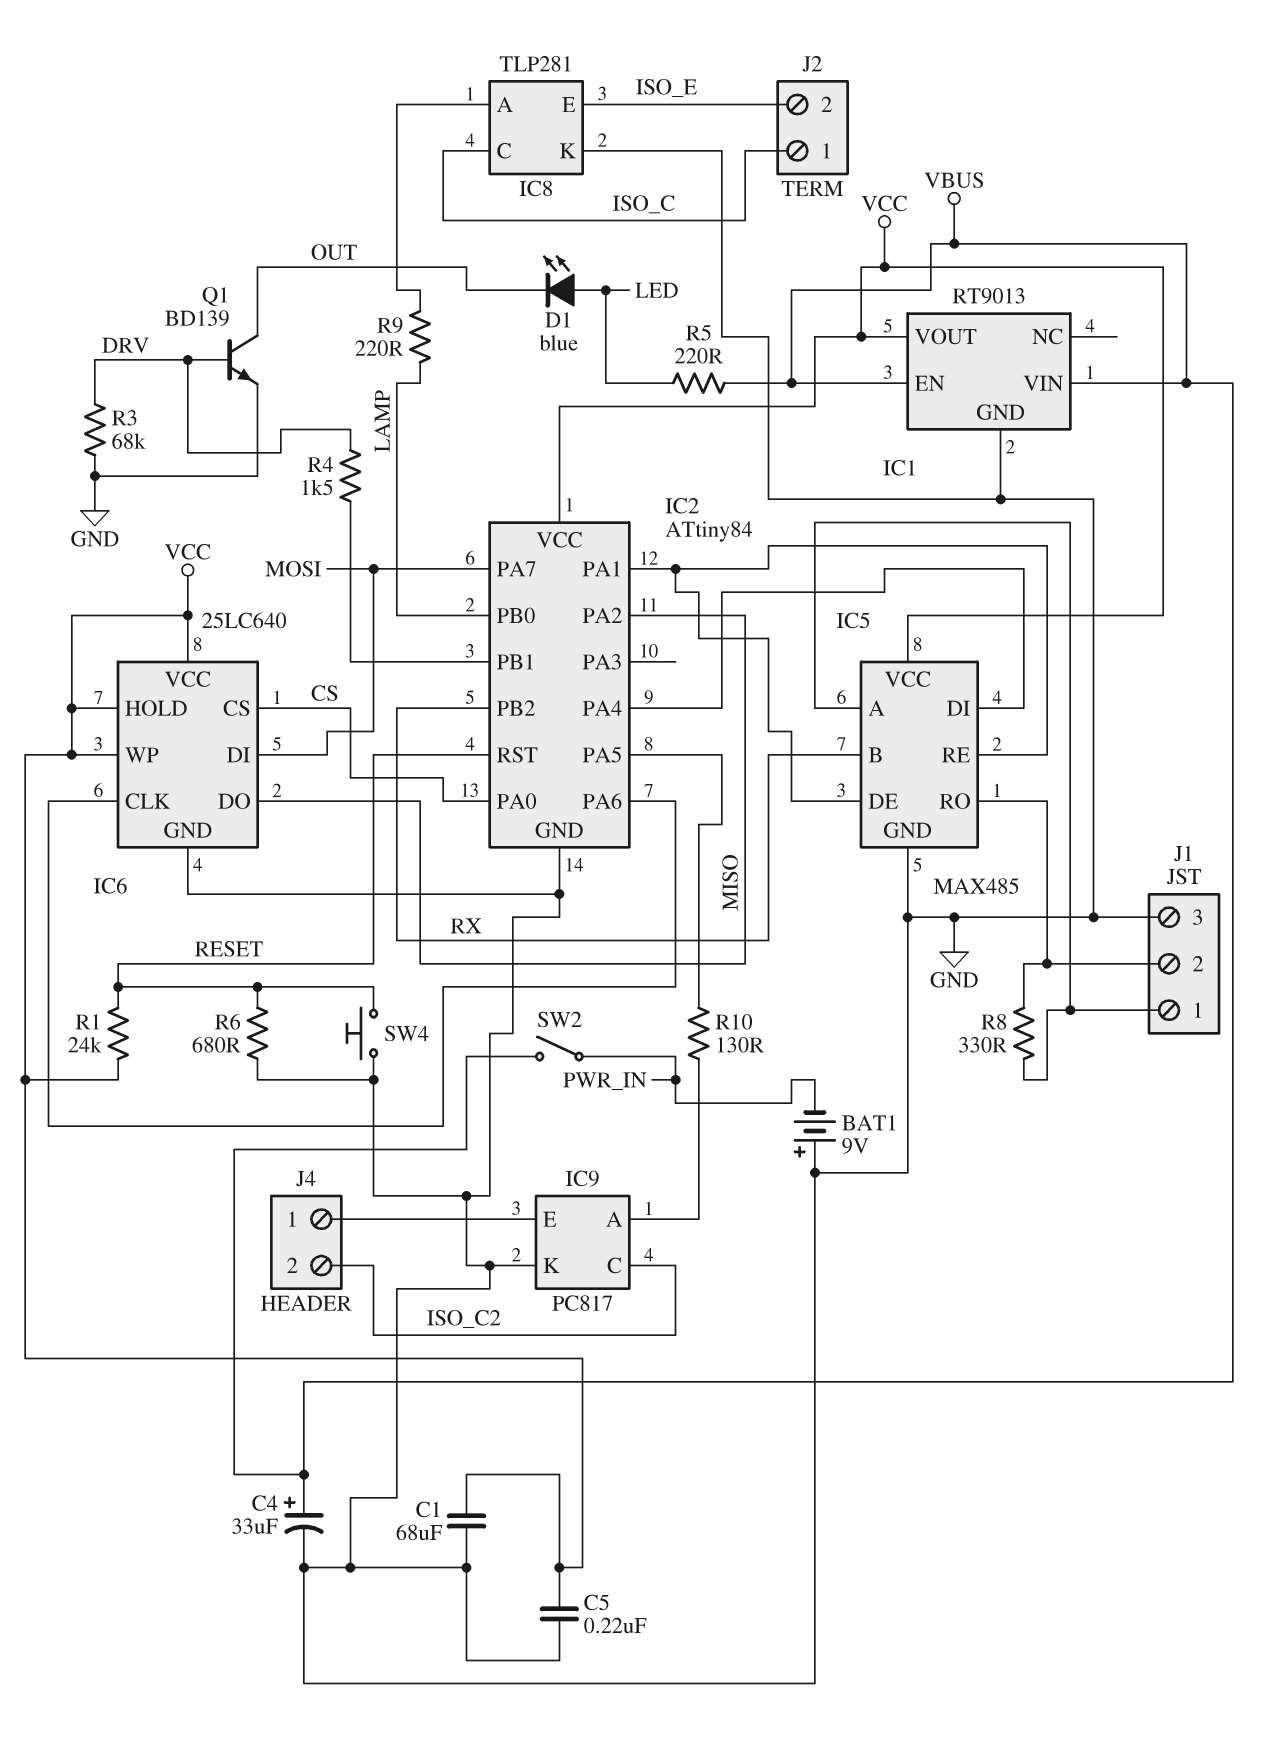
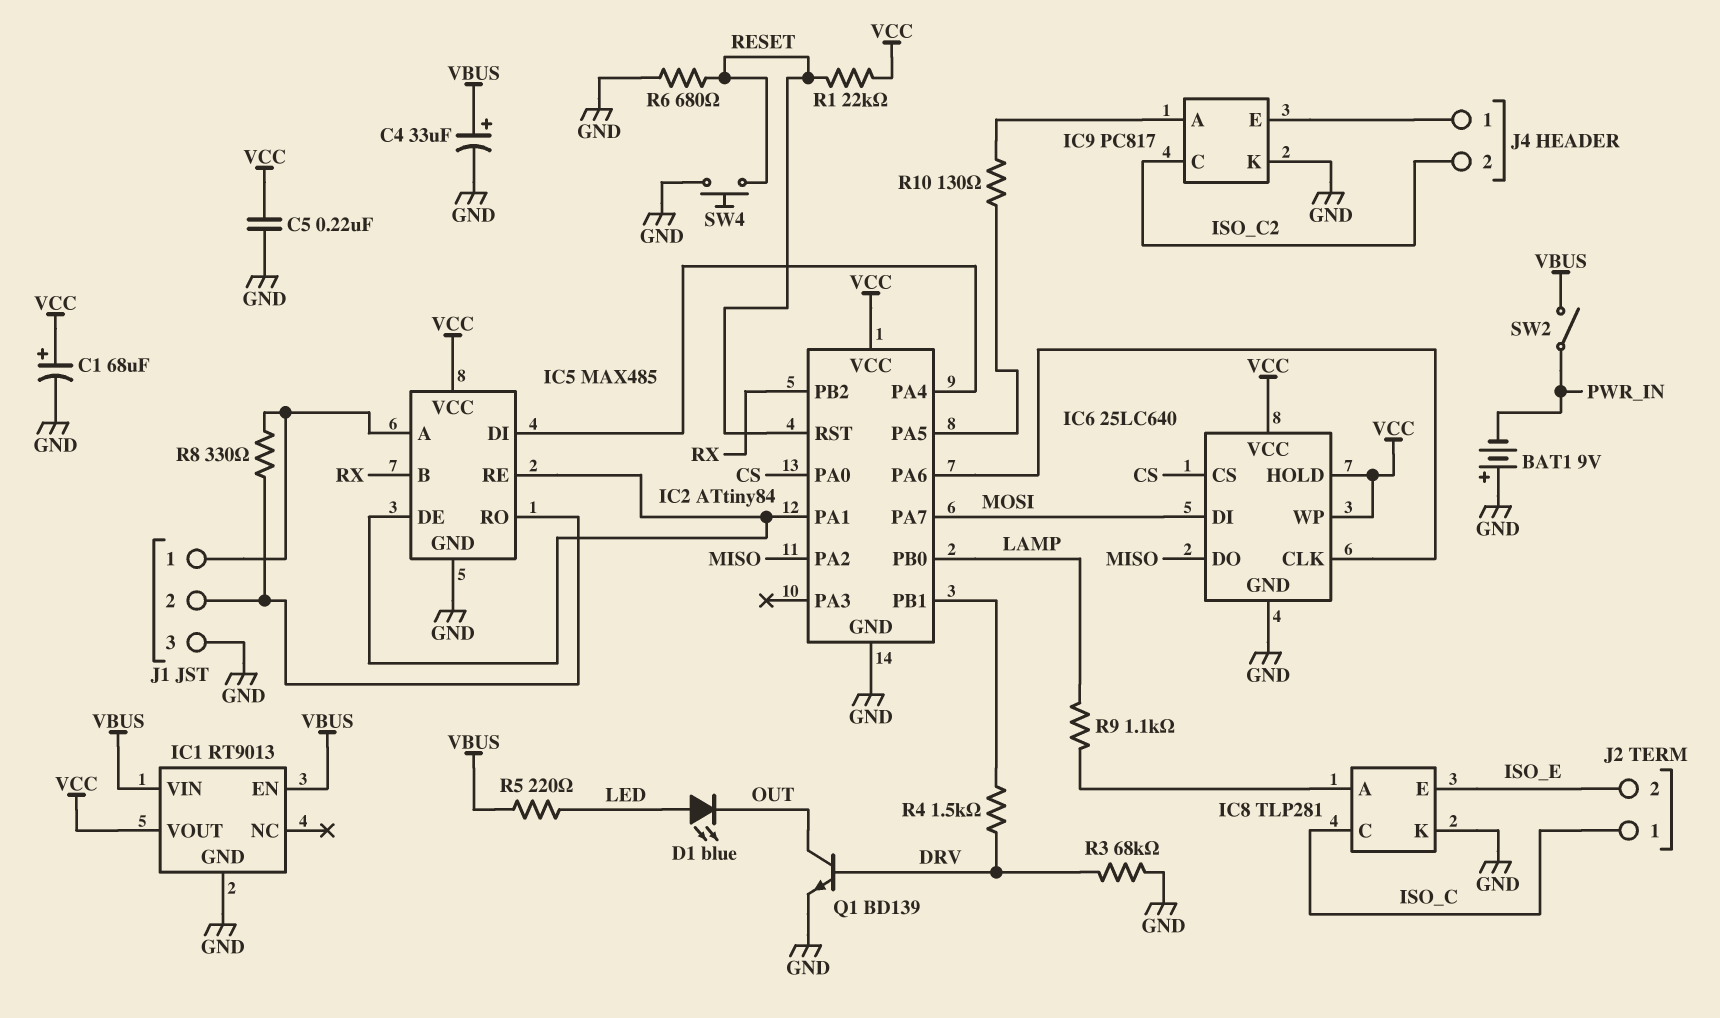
C1: 68uF (GND, VCC) -> 68uF (plus VCC, minus GND)
R1: 24k (RESET, VCC) -> 22k (RESET, VCC)
R9: 220 (IC8/A, LAMP) -> 1.1k (IC8/A, LAMP)

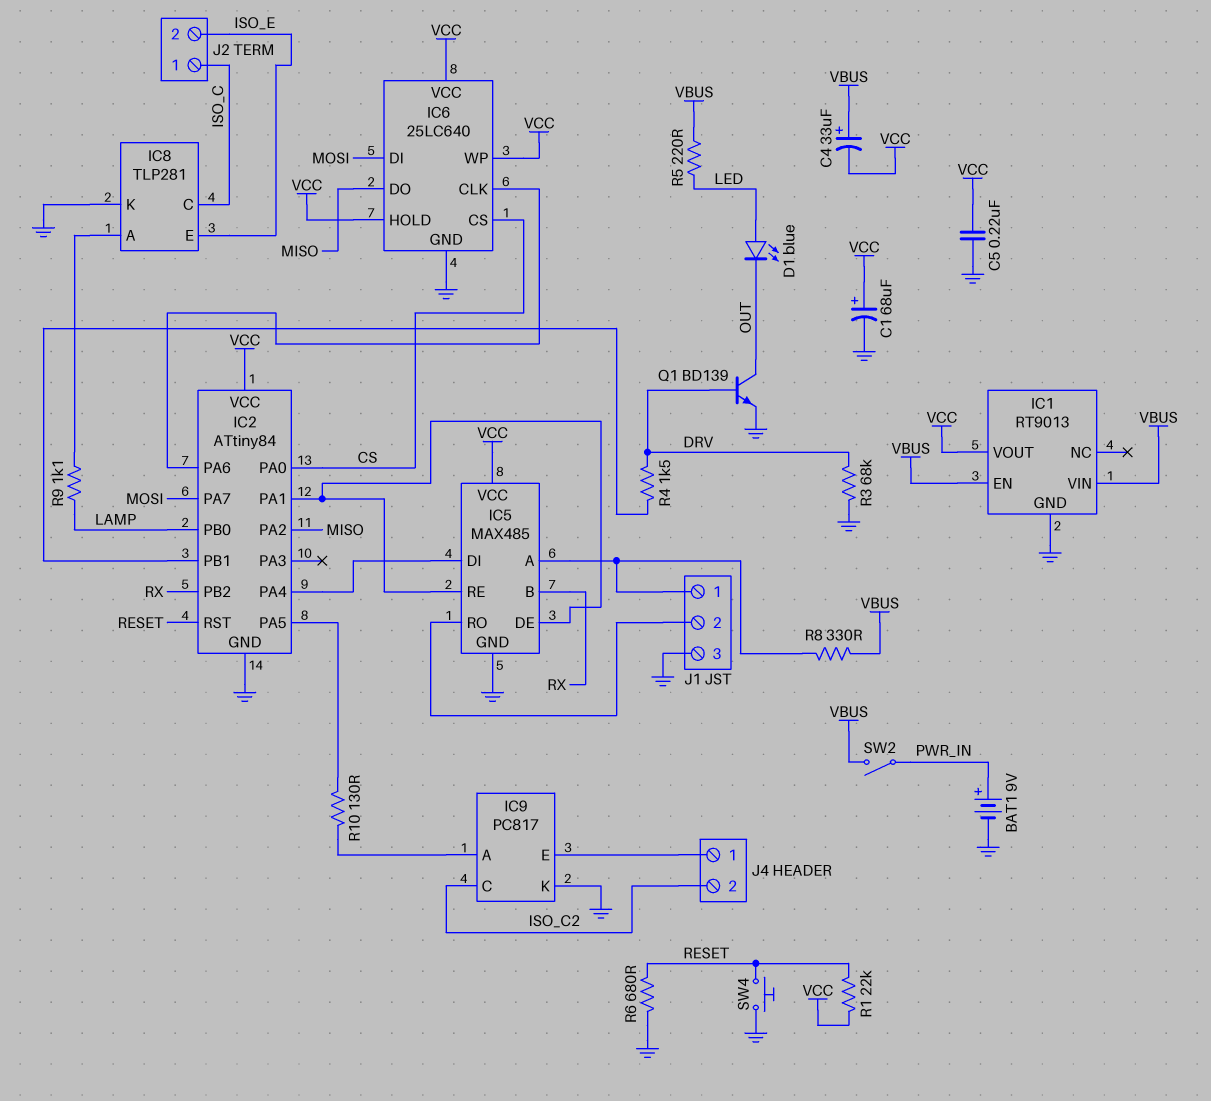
BAT1: 9V (plus GND, minus PWR_IN) -> 9V (plus PWR_IN, minus GND)
C4: 33uF (plus VBUS, minus GND) -> 33uF (plus VBUS, minus VCC)
R8: 330 (IC5/A, IC5/RO) -> 330 (IC5/A, VBUS)

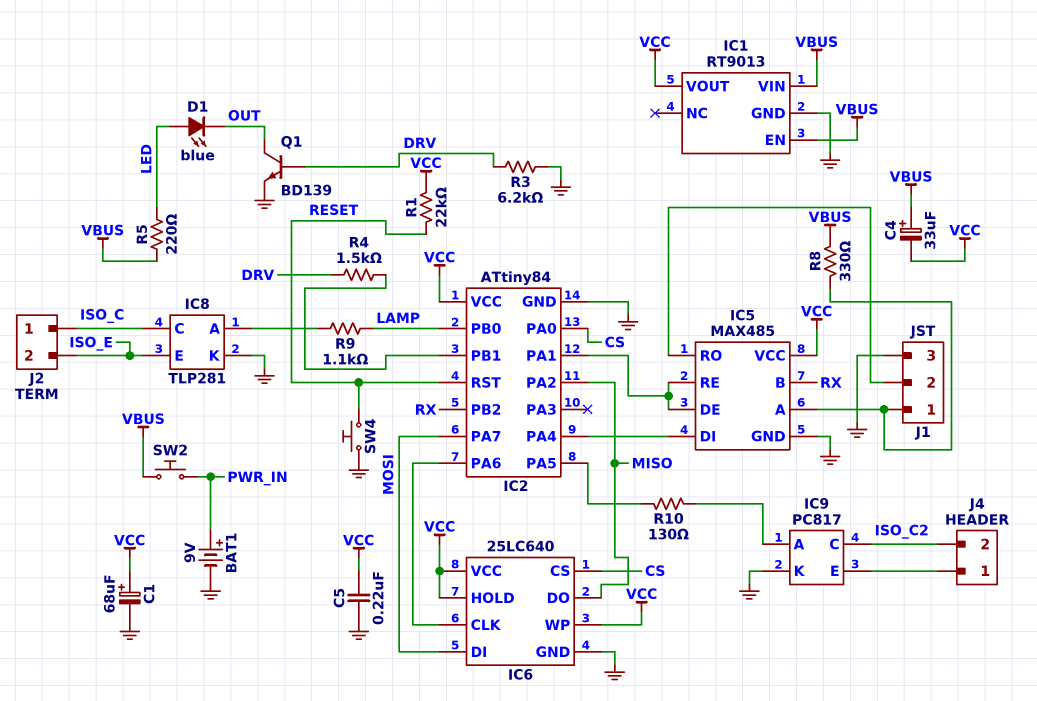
R3: 68k (DRV, GND) -> 6.2k (DRV, GND)
R6: 680 (GND, RESET) -> none
SW2: switch (PWR_IN, VBUS) -> button (PWR_IN, VBUS)

